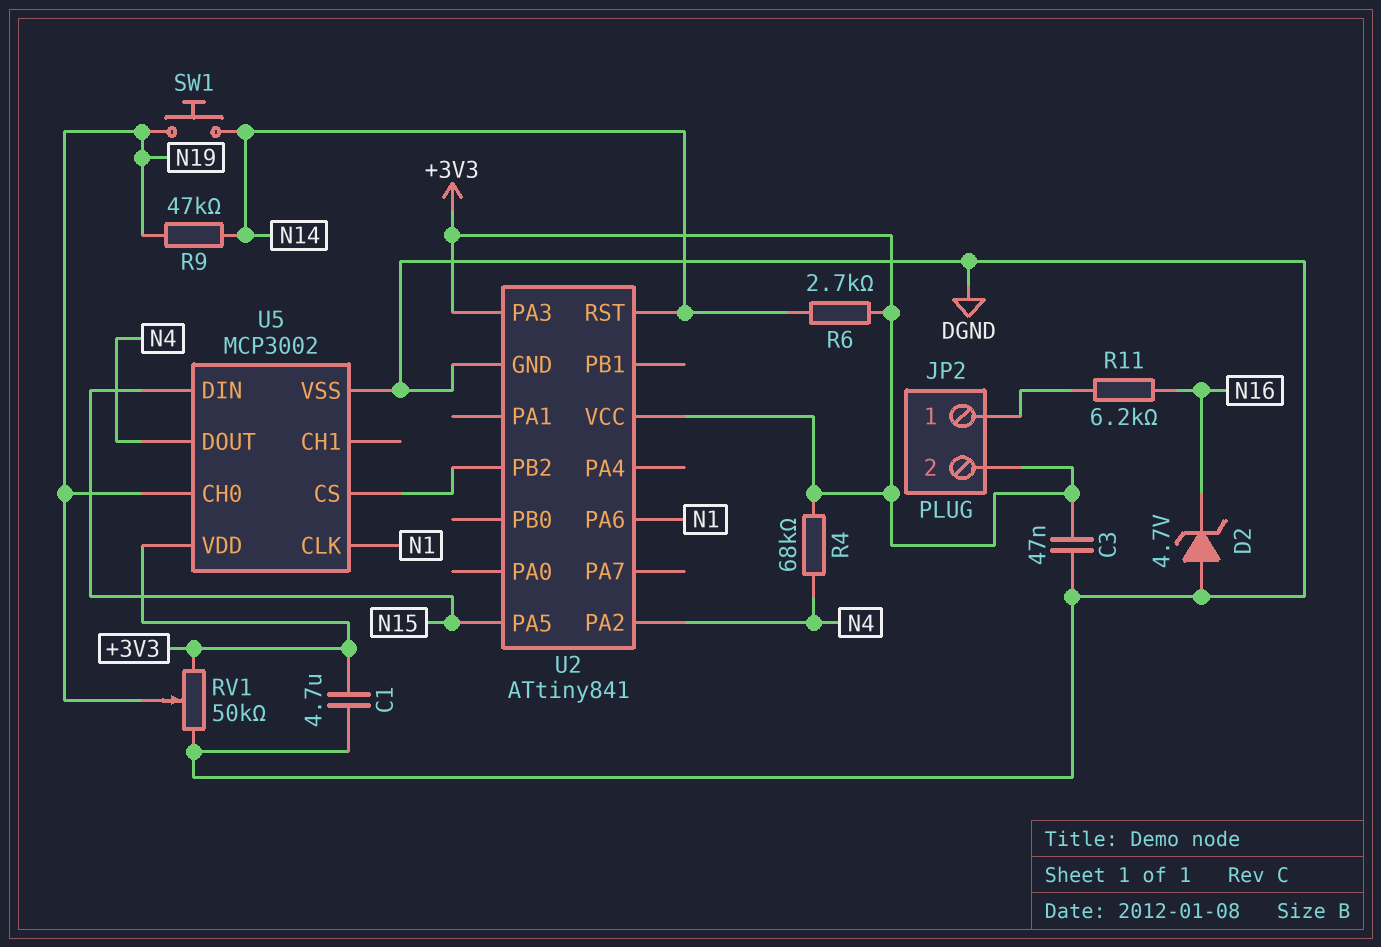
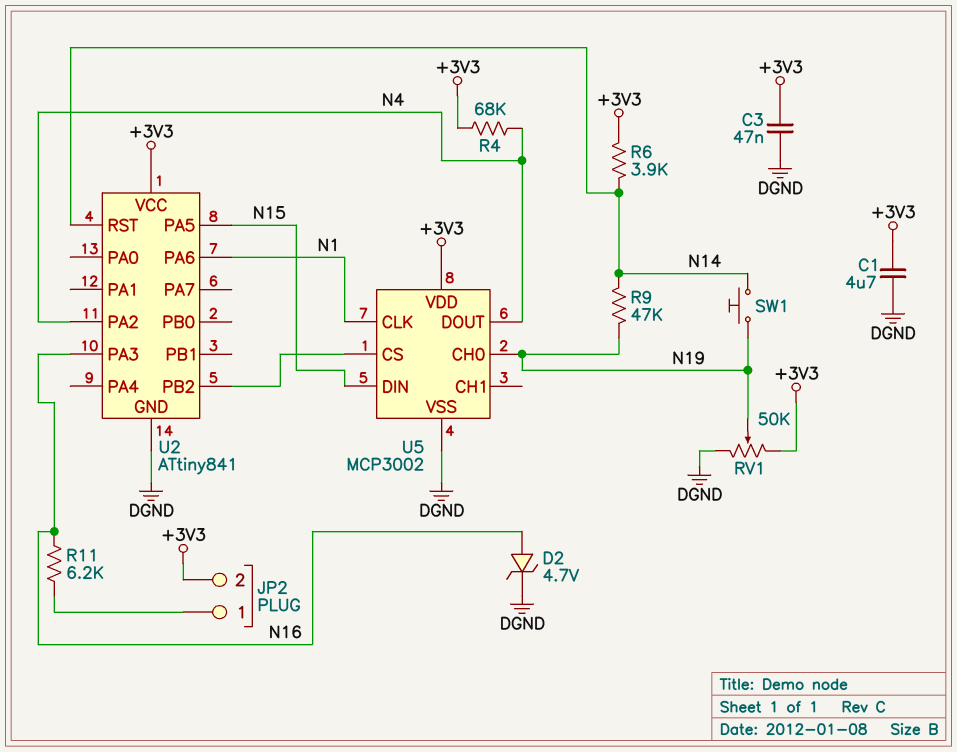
D2: zener 4.7V (A DGND, K N16) -> zener 4.7V (A N16, K DGND)
R6: 2.7k (+3V3, N14) -> 3.9k (+3V3, N14)
U2 pin PA3: +3V3 -> N16

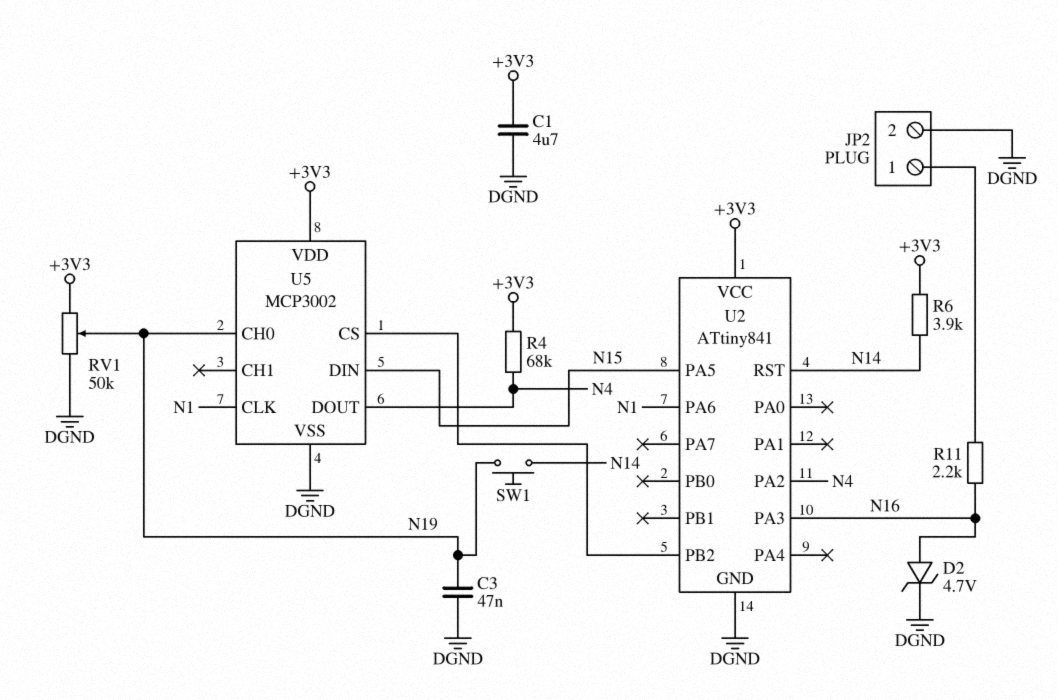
C3: 47nF (+3V3, DGND) -> 47nF (DGND, N19)
JP2 pin 2: +3V3 -> DGND
R9: 47k (N14, N19) -> none
R11: 6.2k (JP2/1, N16) -> 2.2k (JP2/1, N16)

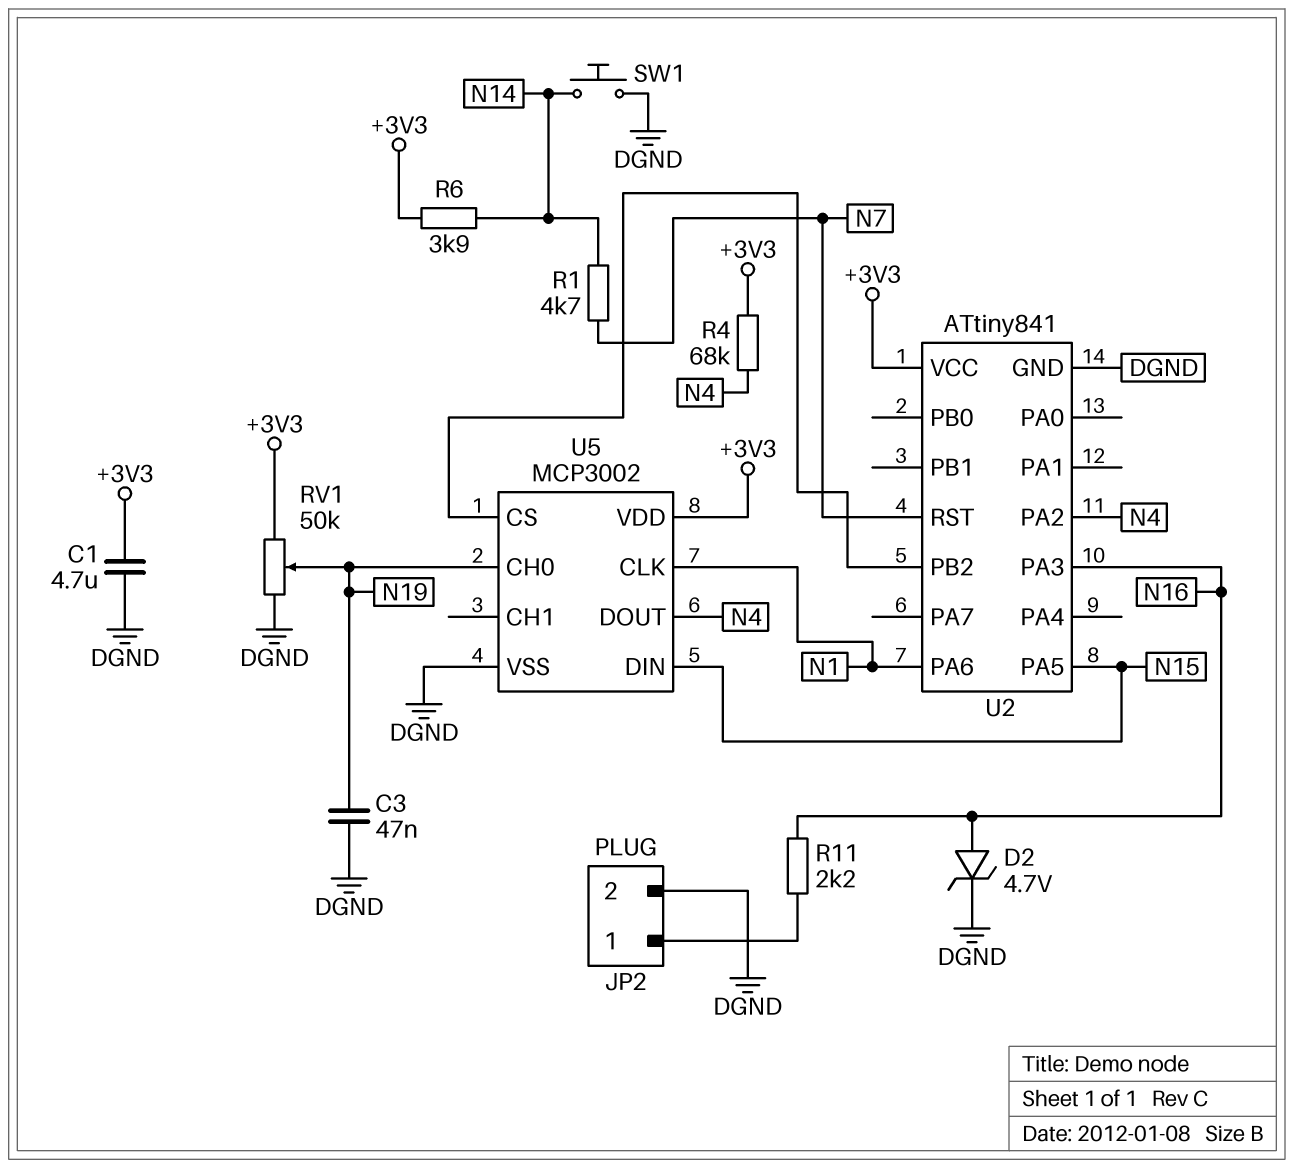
R1: none -> 4.7k (N7, N14)
SW1: button (N14, N19) -> button (DGND, N14)
U2 pin RST: N14 -> N7

